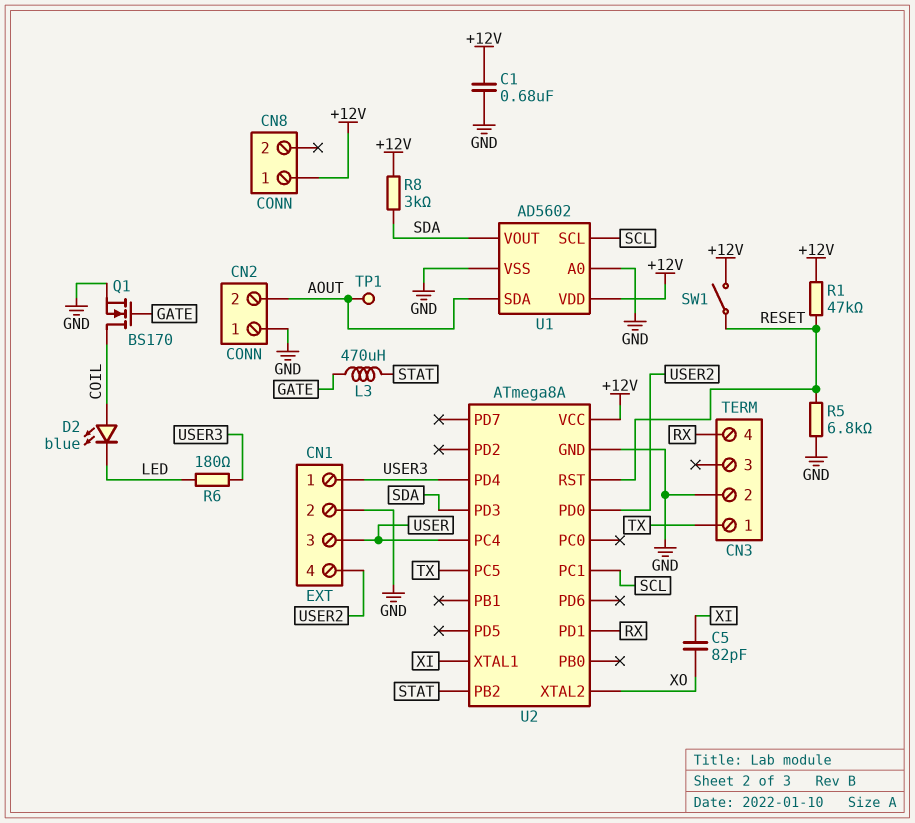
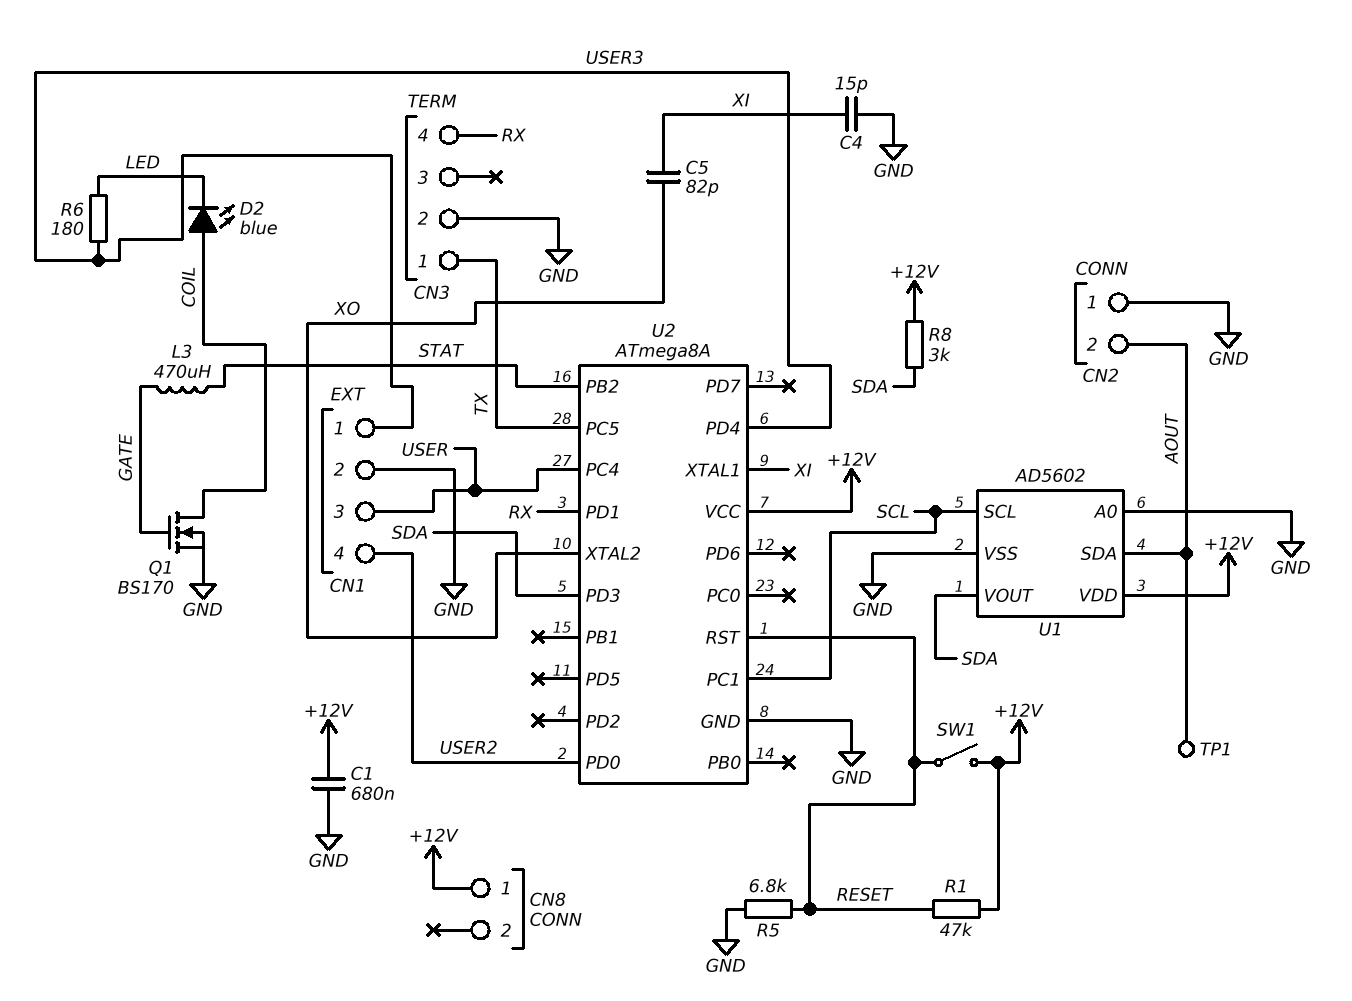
C4: none -> 15pF (GND, XI)

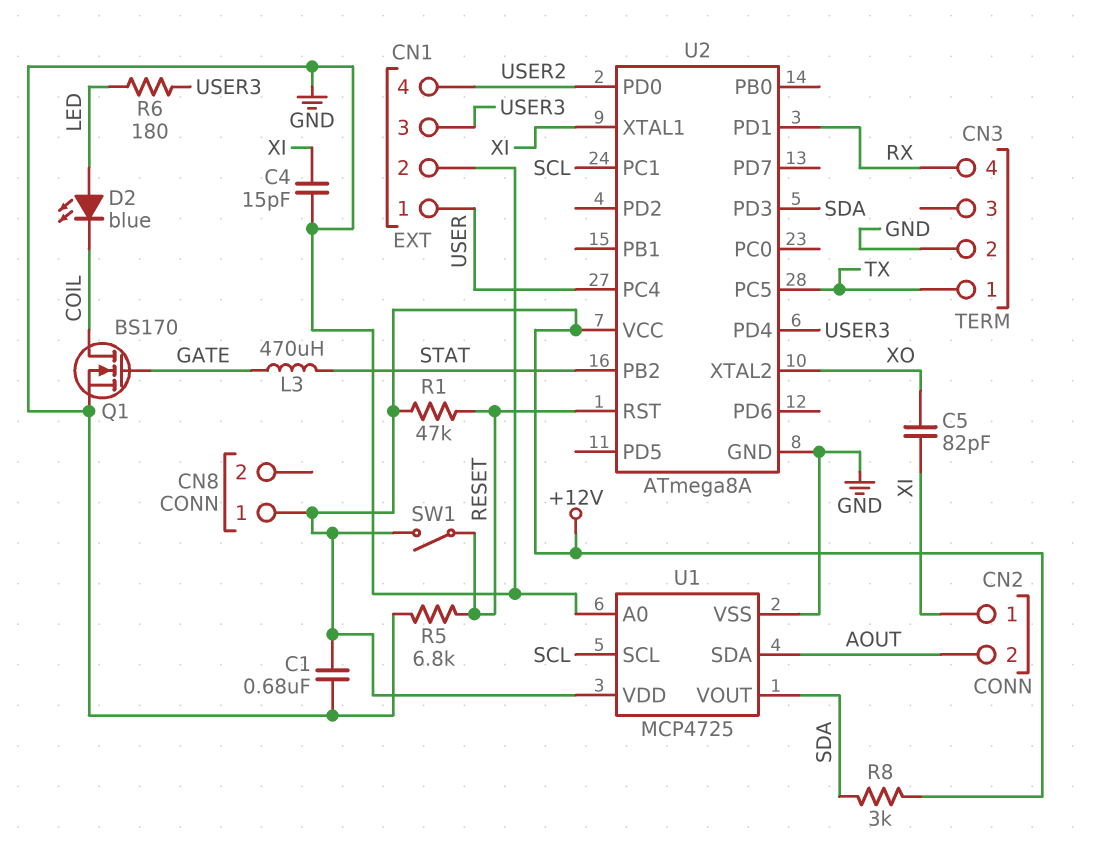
CN1 pin 1: USER3 -> USER
CN1 pin 3: USER -> USER3
CN2 pin 1: GND -> XI
D2: LED blue (A COIL, K LED) -> LED blue (A LED, K COIL)
TP1: test point (AOUT) -> none
U1: AD5602 -> MCP4725

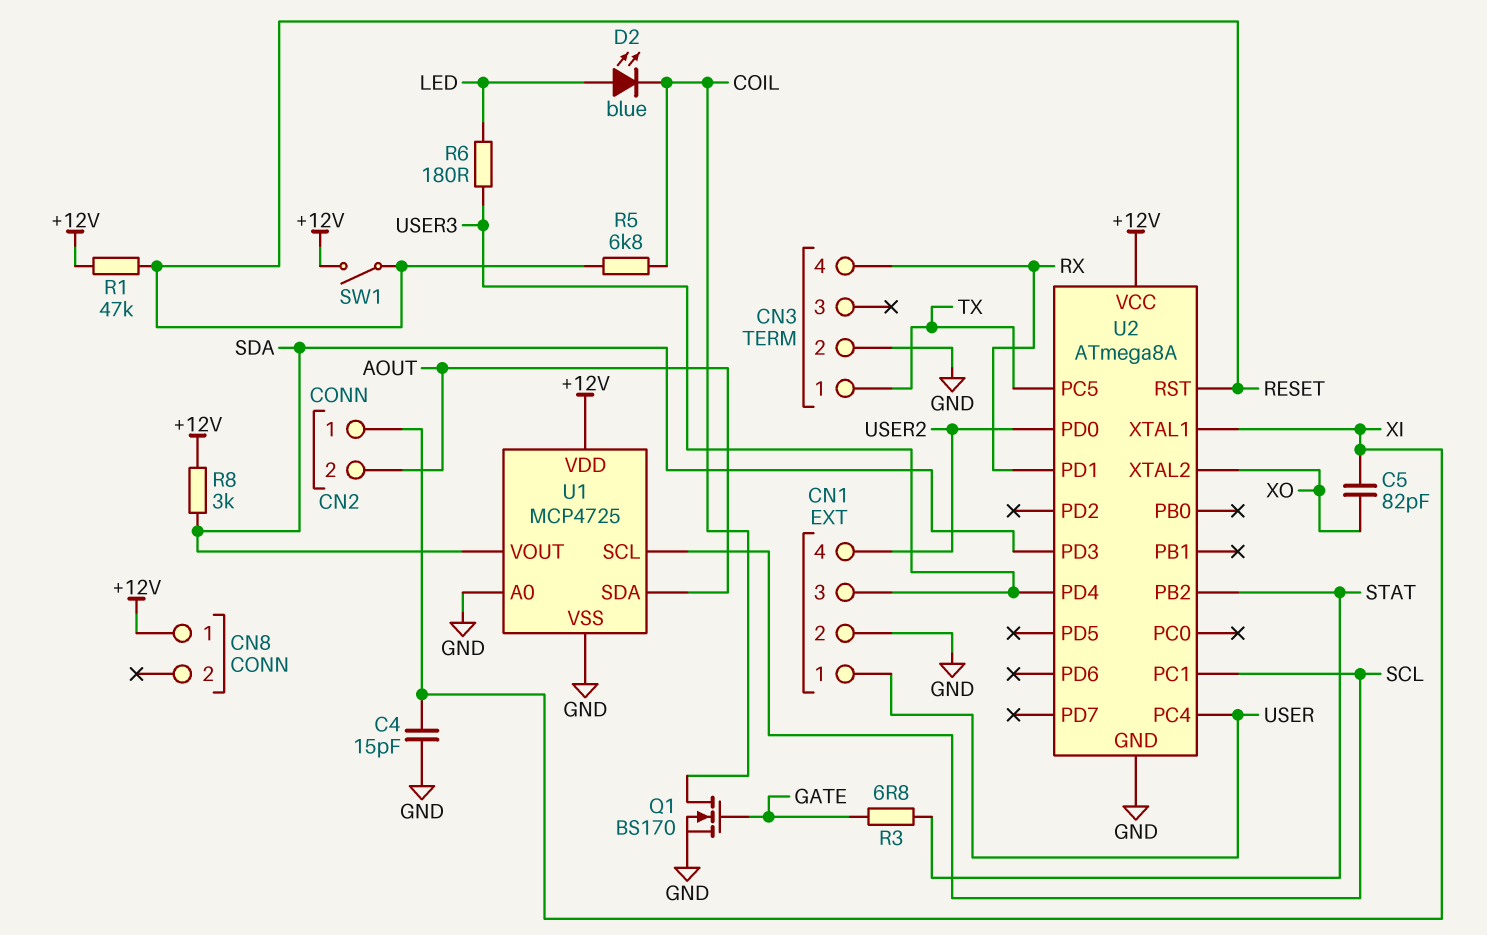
C1: 680nF (+12V, GND) -> none
L3: 470uH (GATE, STAT) -> none
R3: none -> 6.8 (GATE, STAT)
R5: 6.8k (GND, RESET) -> 6.8k (COIL, RESET)

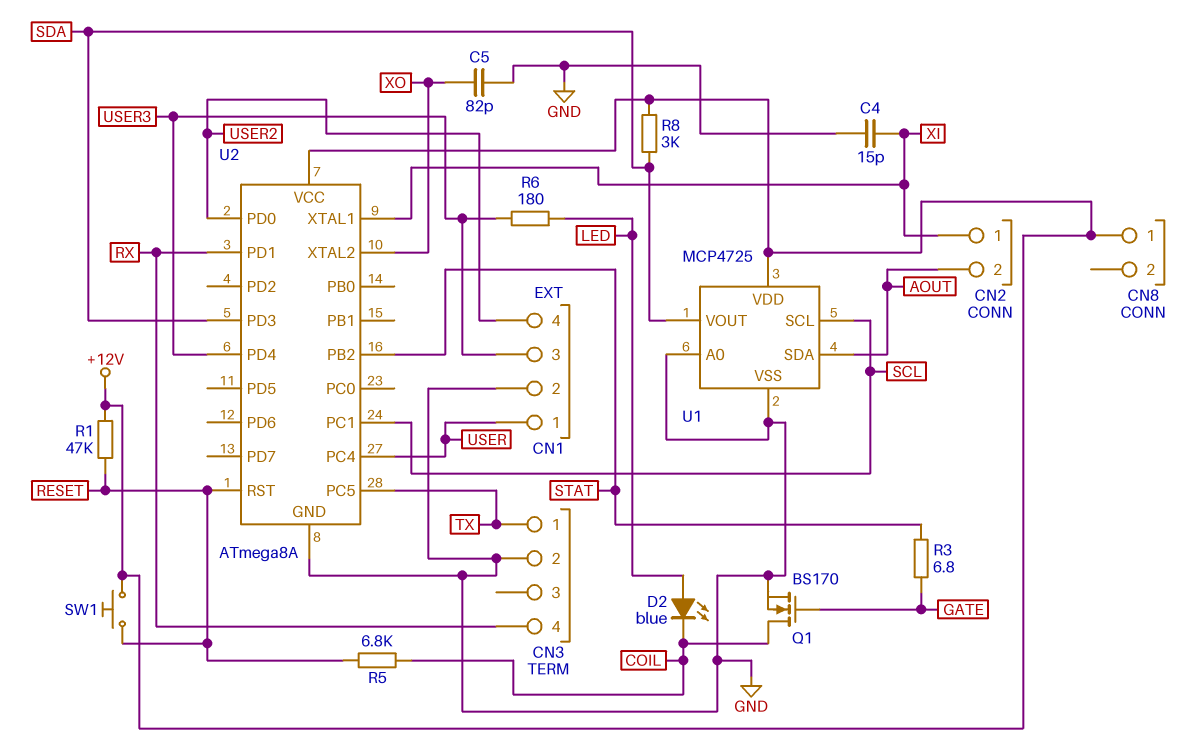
C5: 82pF (XI, XO) -> 82pF (GND, XO)
SW1: switch (+12V, RESET) -> button (+12V, RESET)

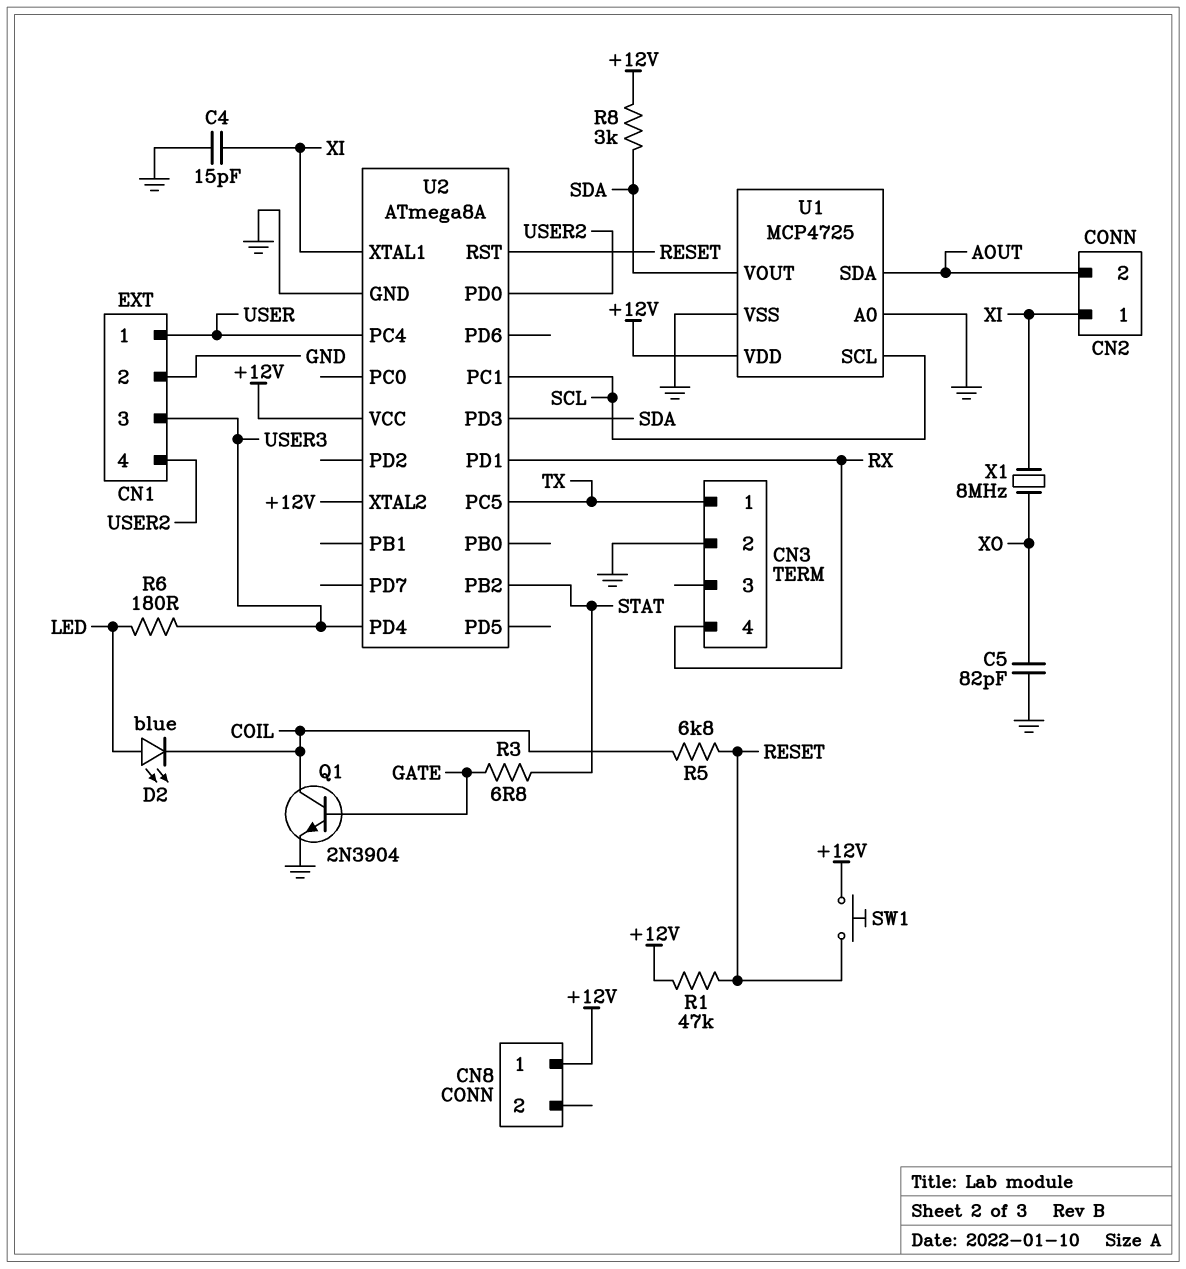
Q1: NMOS BS170 (G GATE, D COIL, S GND) -> NPN 2N3904 (B GATE, C COIL, E GND)
U2 pin XTAL2: XO -> +12V
X1: none -> 8MHz (XI, XO)

